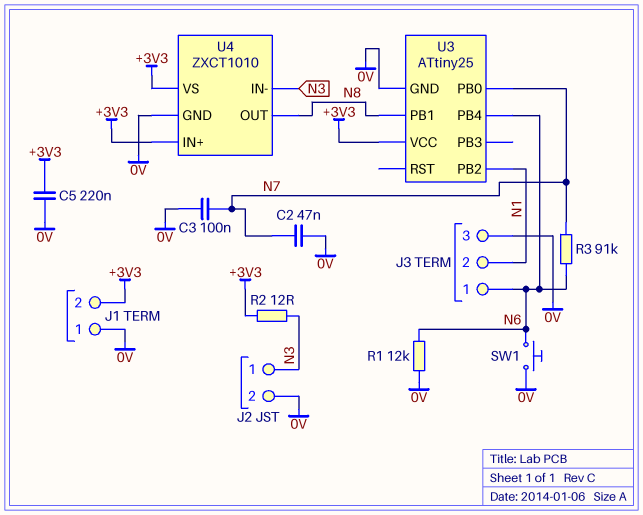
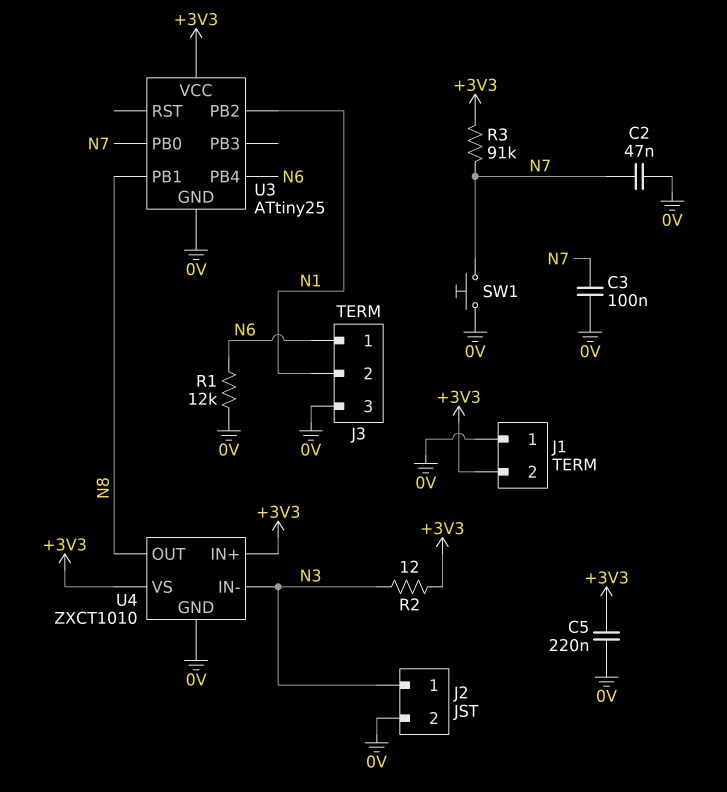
R3: 91k (N6, N7) -> 91k (+3V3, N7)
SW1: button (0V, N6) -> button (0V, N7)

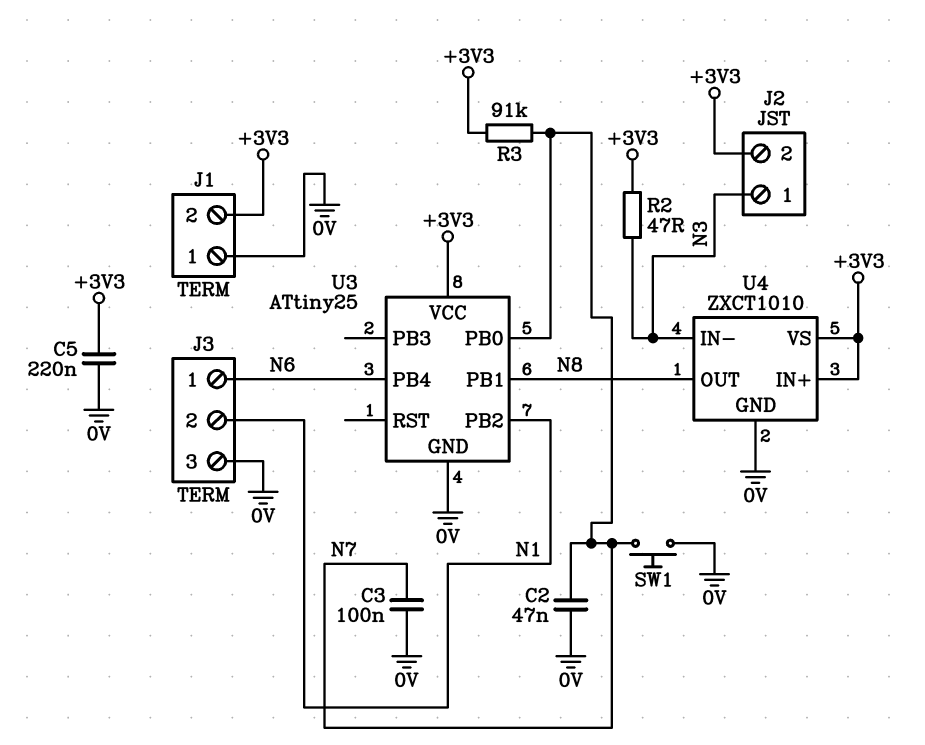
J2 pin 2: 0V -> +3V3
R1: 12k (0V, N6) -> none
R2: 12 (+3V3, N3) -> 47 (+3V3, N3)

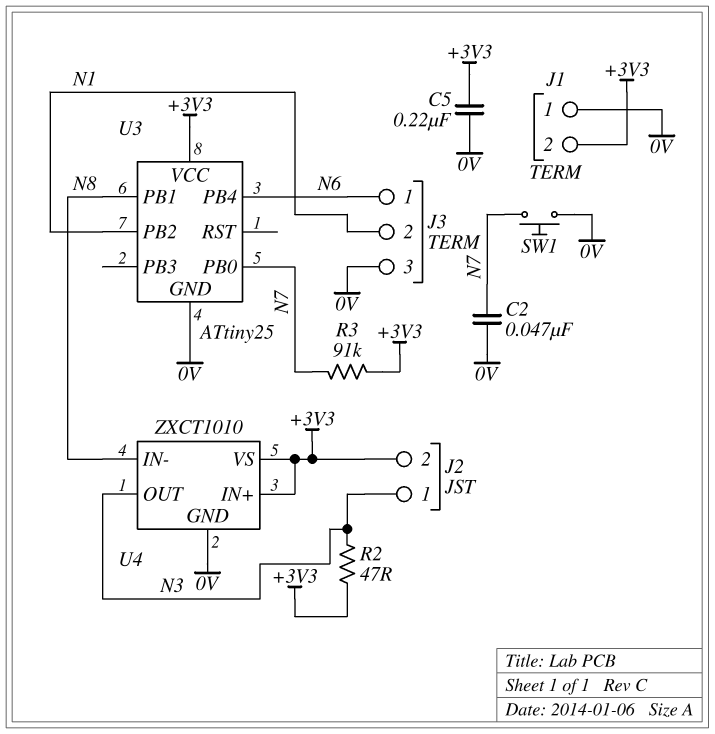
C3: 100nF (0V, N7) -> none
U4 pin IN-: N3 -> N8
U4 pin OUT: N8 -> N3

